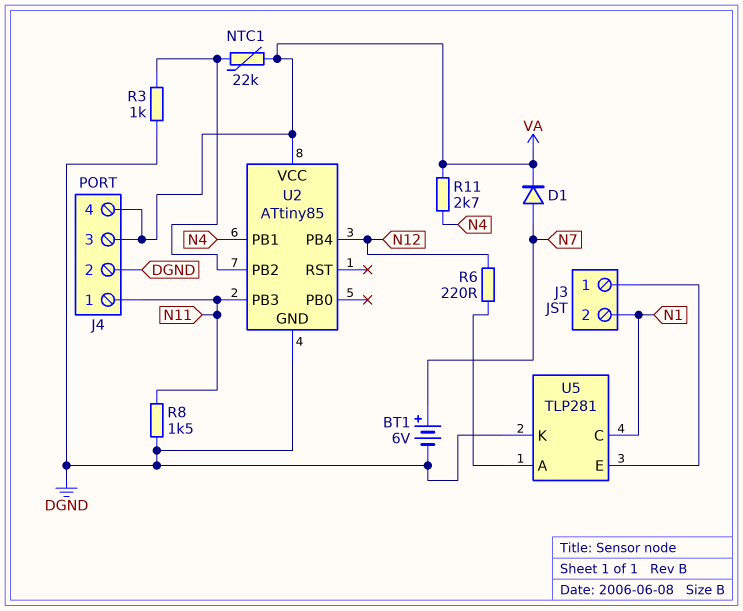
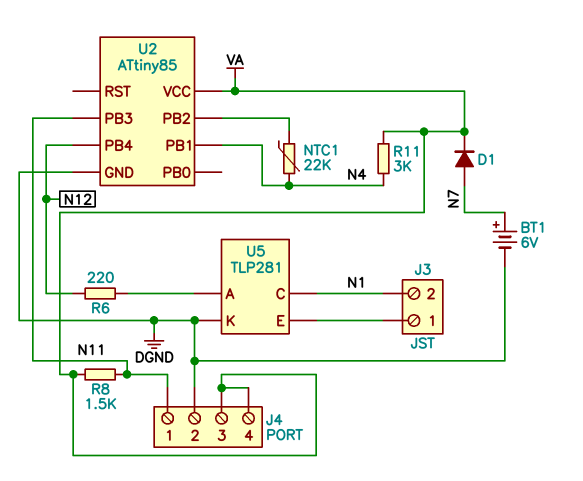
NTC1: 22k (U2/PB2, VA) -> 22k (N4, U2/PB2)
R3: 1k (DGND, U2/PB2) -> none
R8: 1.5k (DGND, N11) -> 1.5k (N11, VA)
R11: 2.7k (N4, VA) -> 3k (N4, VA)

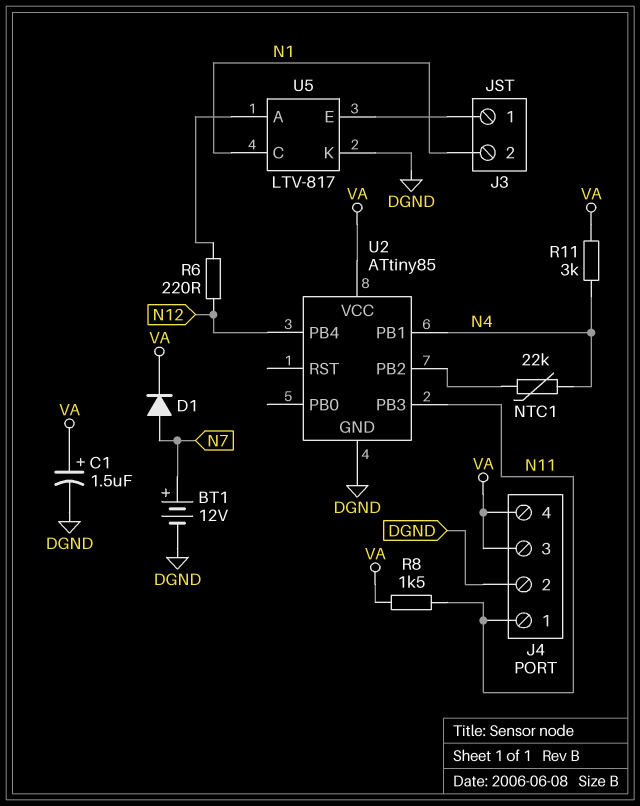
BT1: 6V (plus N7, minus DGND) -> 12V (plus N7, minus DGND)
C1: none -> 1.5uF (plus VA, minus DGND)
U5: TLP281 -> LTV-817

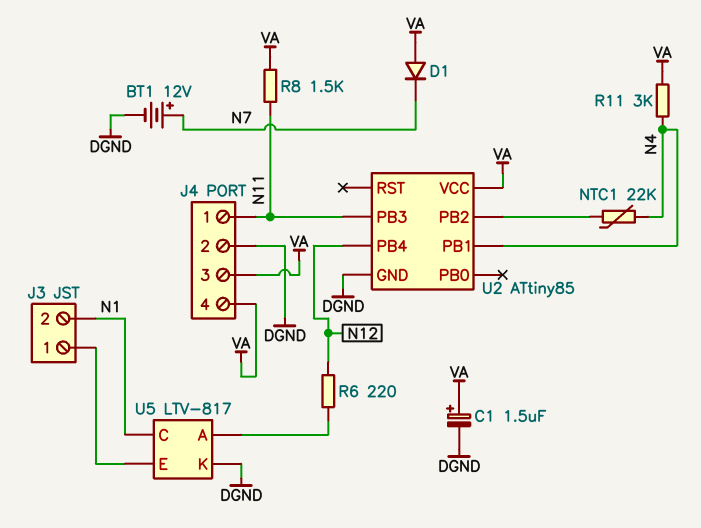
D1: diode (A N7, K VA) -> diode (A VA, K N7)

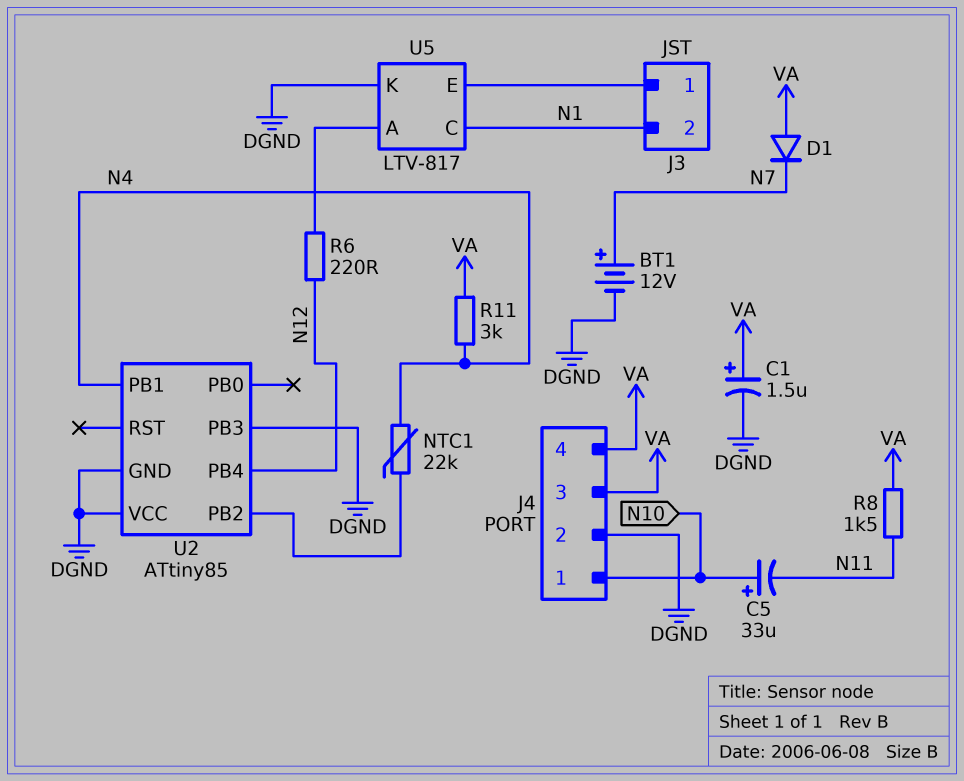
C5: none -> 33uF (plus N10, minus N11)
J4 pin 1: N11 -> N10
U2 pin PB3: N11 -> DGND
U2 pin VCC: VA -> DGND

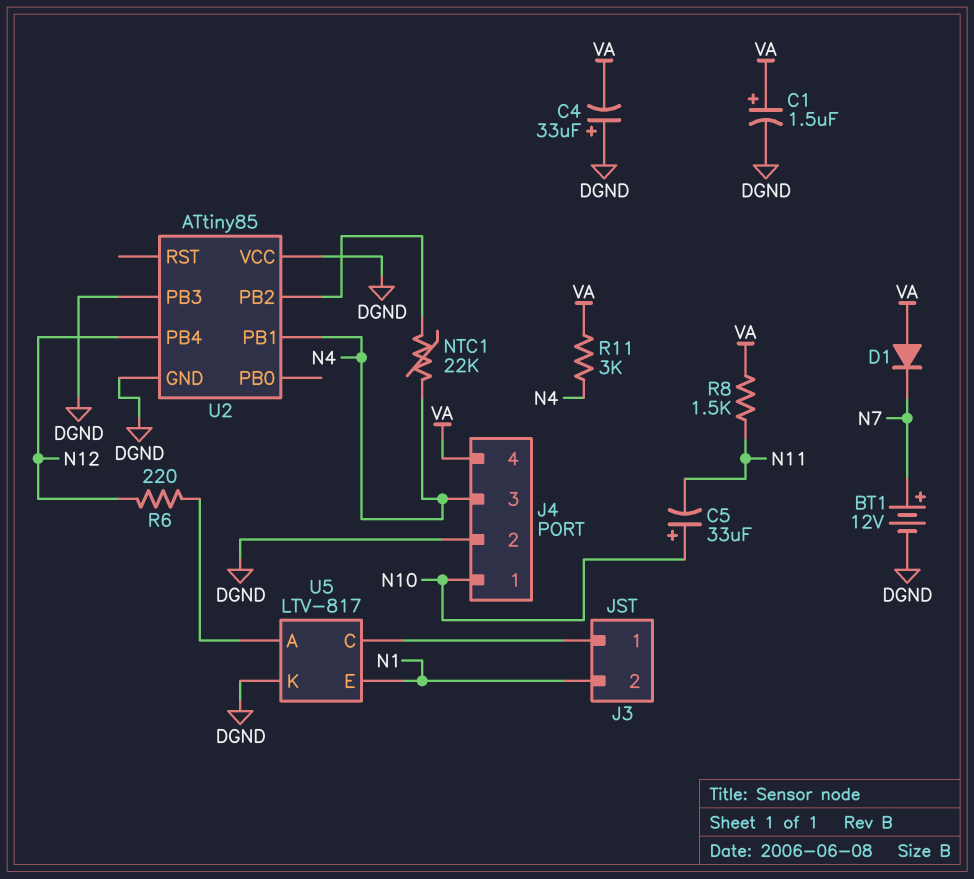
C4: none -> 33uF (plus DGND, minus VA)
J4 pin 3: VA -> N4
U5 pin C: N1 -> J3/1
U5 pin E: J3/1 -> N1

